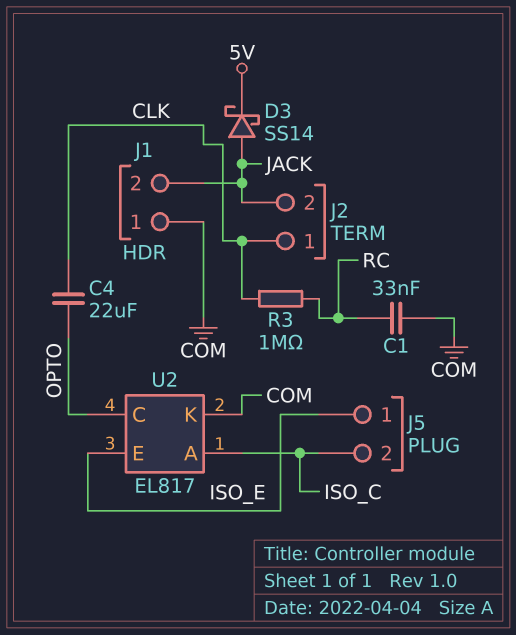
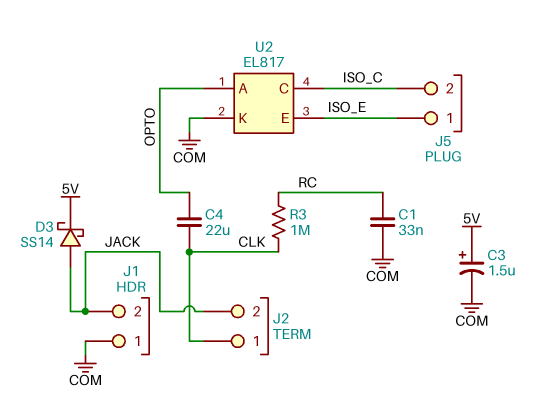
C3: none -> 1.5uF (plus 5V, minus COM)
U2 pin A: ISO_C -> OPTO
U2 pin C: OPTO -> ISO_C

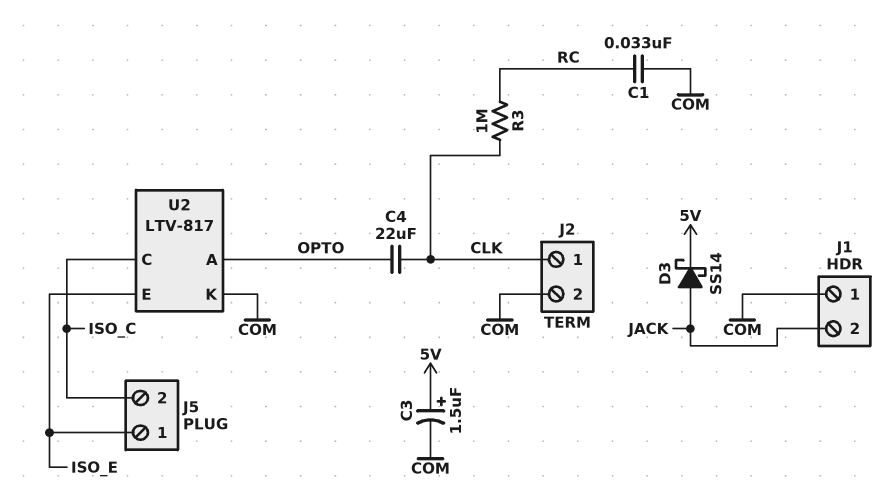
J2 pin 2: JACK -> COM
U2: EL817 -> LTV-817

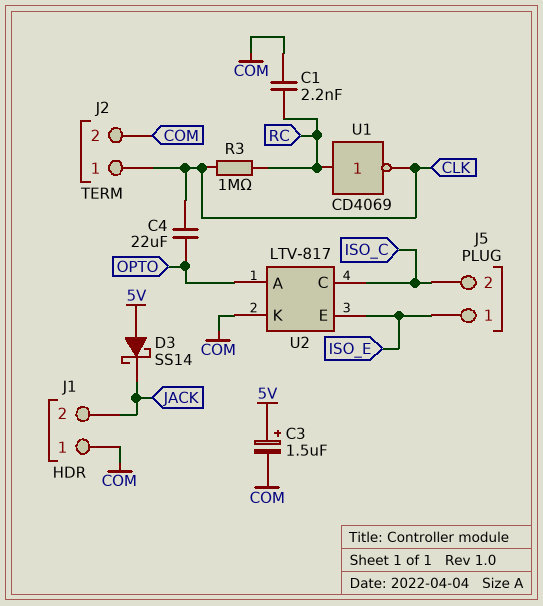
C1: 33nF (COM, RC) -> 2.2nF (COM, RC)
D3: schottky SS14 (A JACK, K 5V) -> schottky SS14 (A 5V, K JACK)
U1: none -> NOT CD4069 (in RC, out CLK)

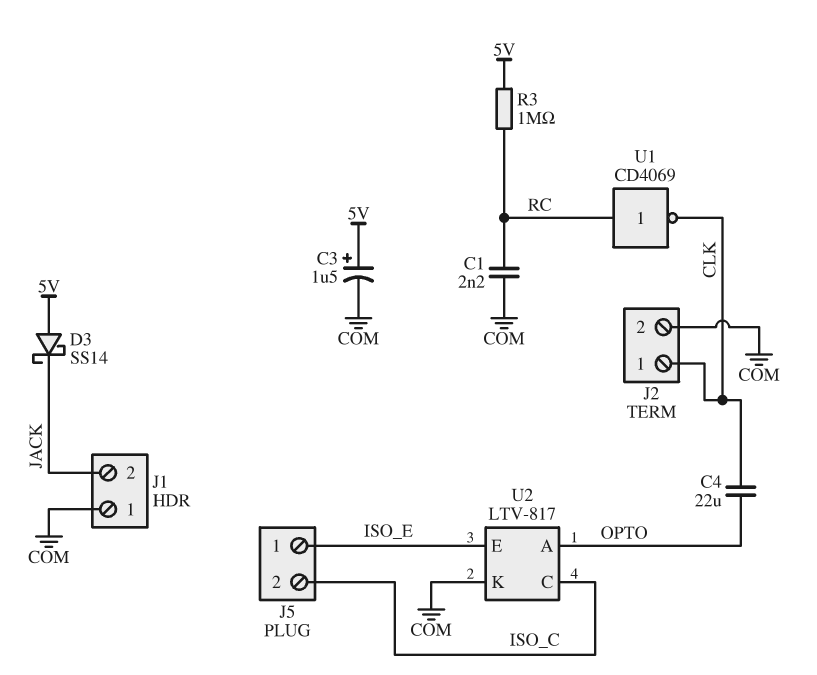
R3: 1M (CLK, RC) -> 1M (5V, RC)

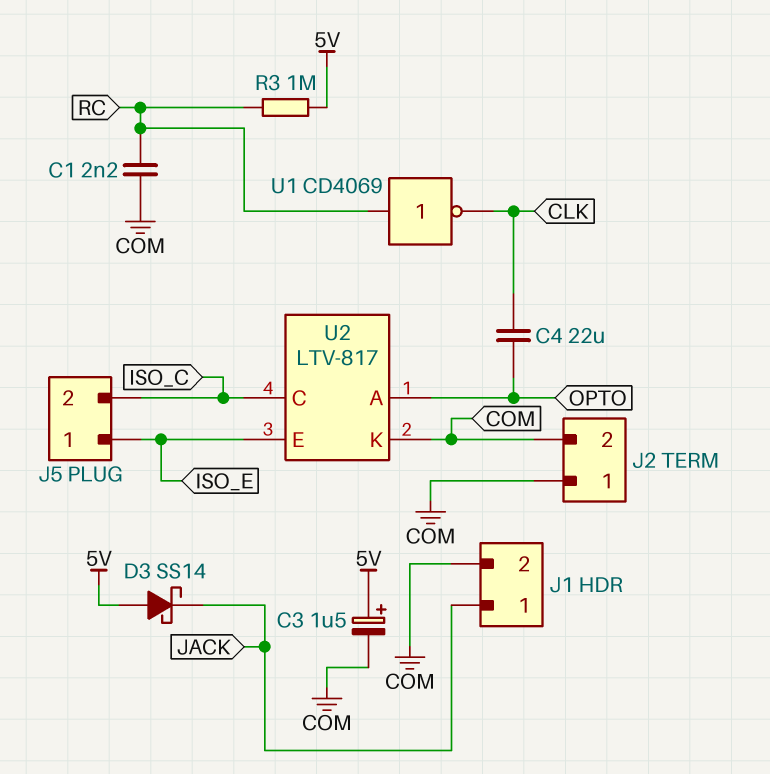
J1 pin 1: COM -> JACK
J1 pin 2: JACK -> COM
J2 pin 1: CLK -> COM

